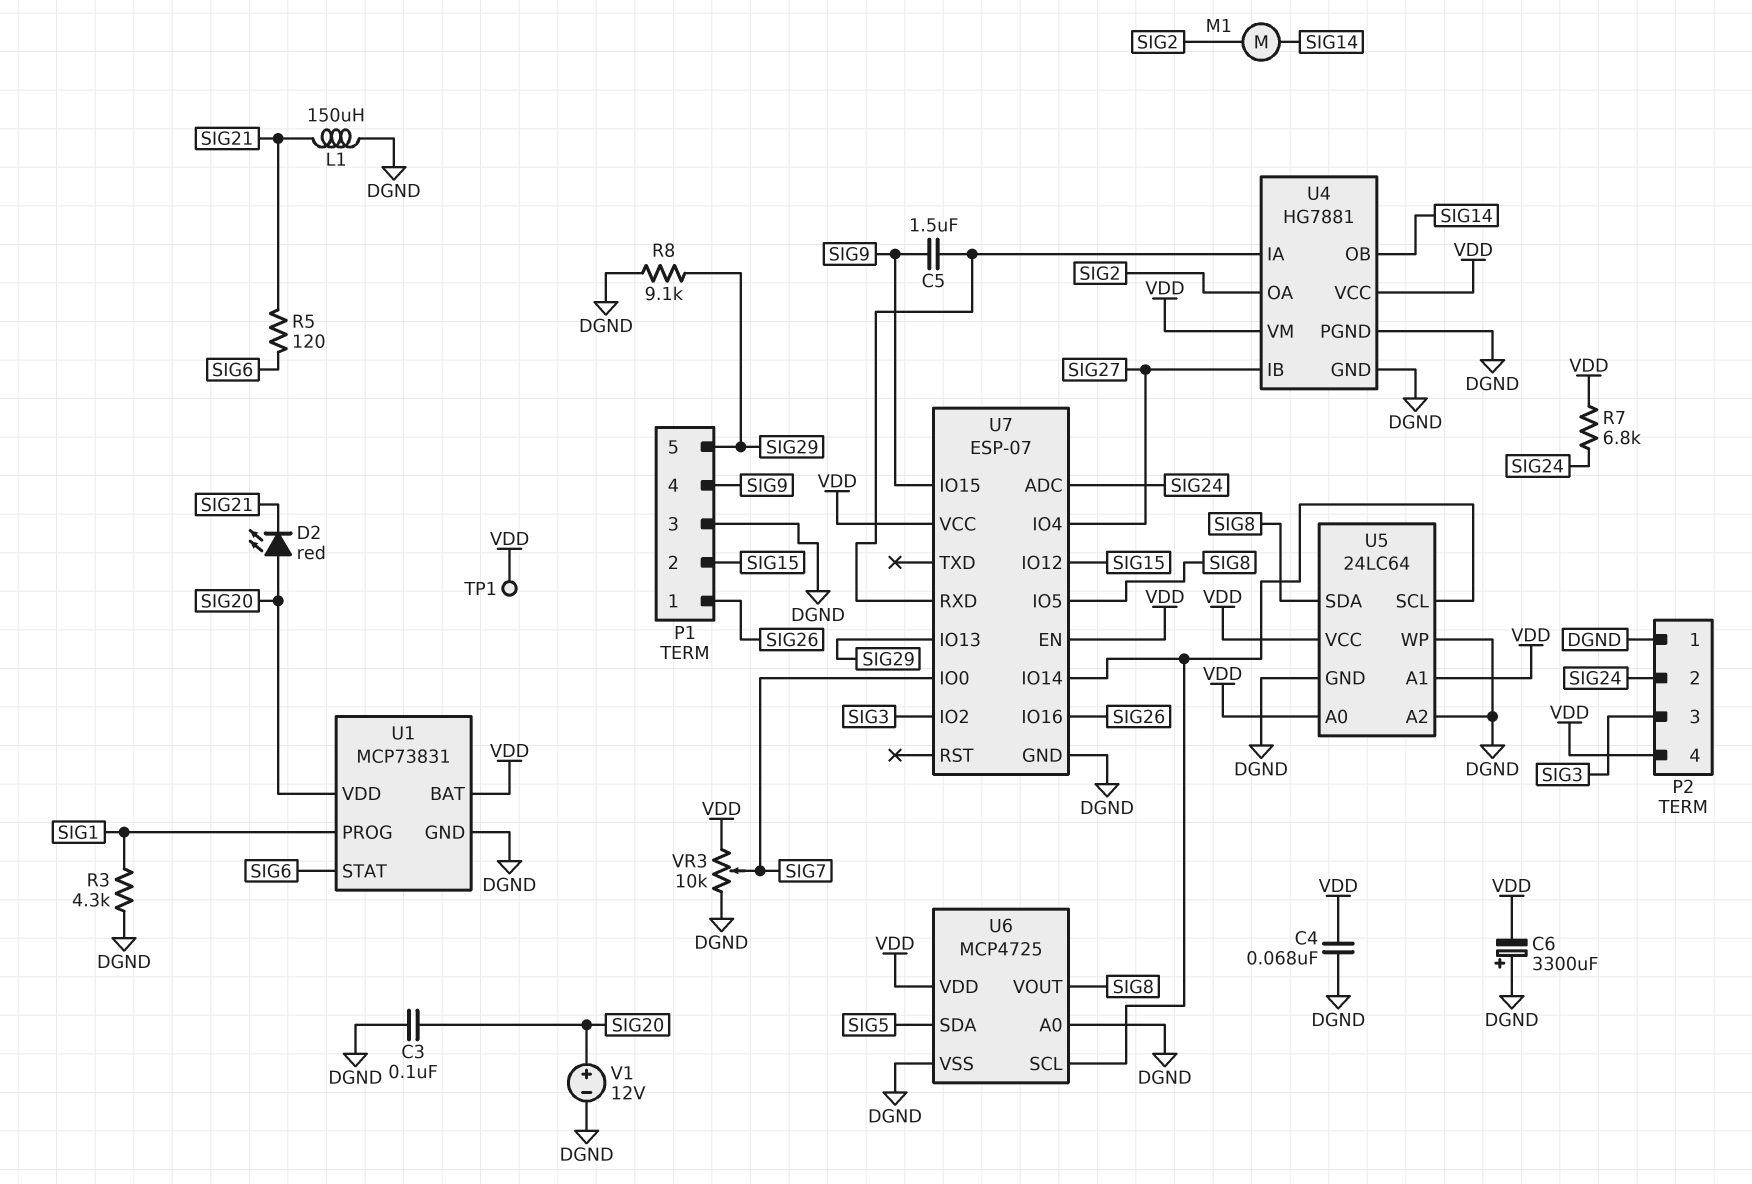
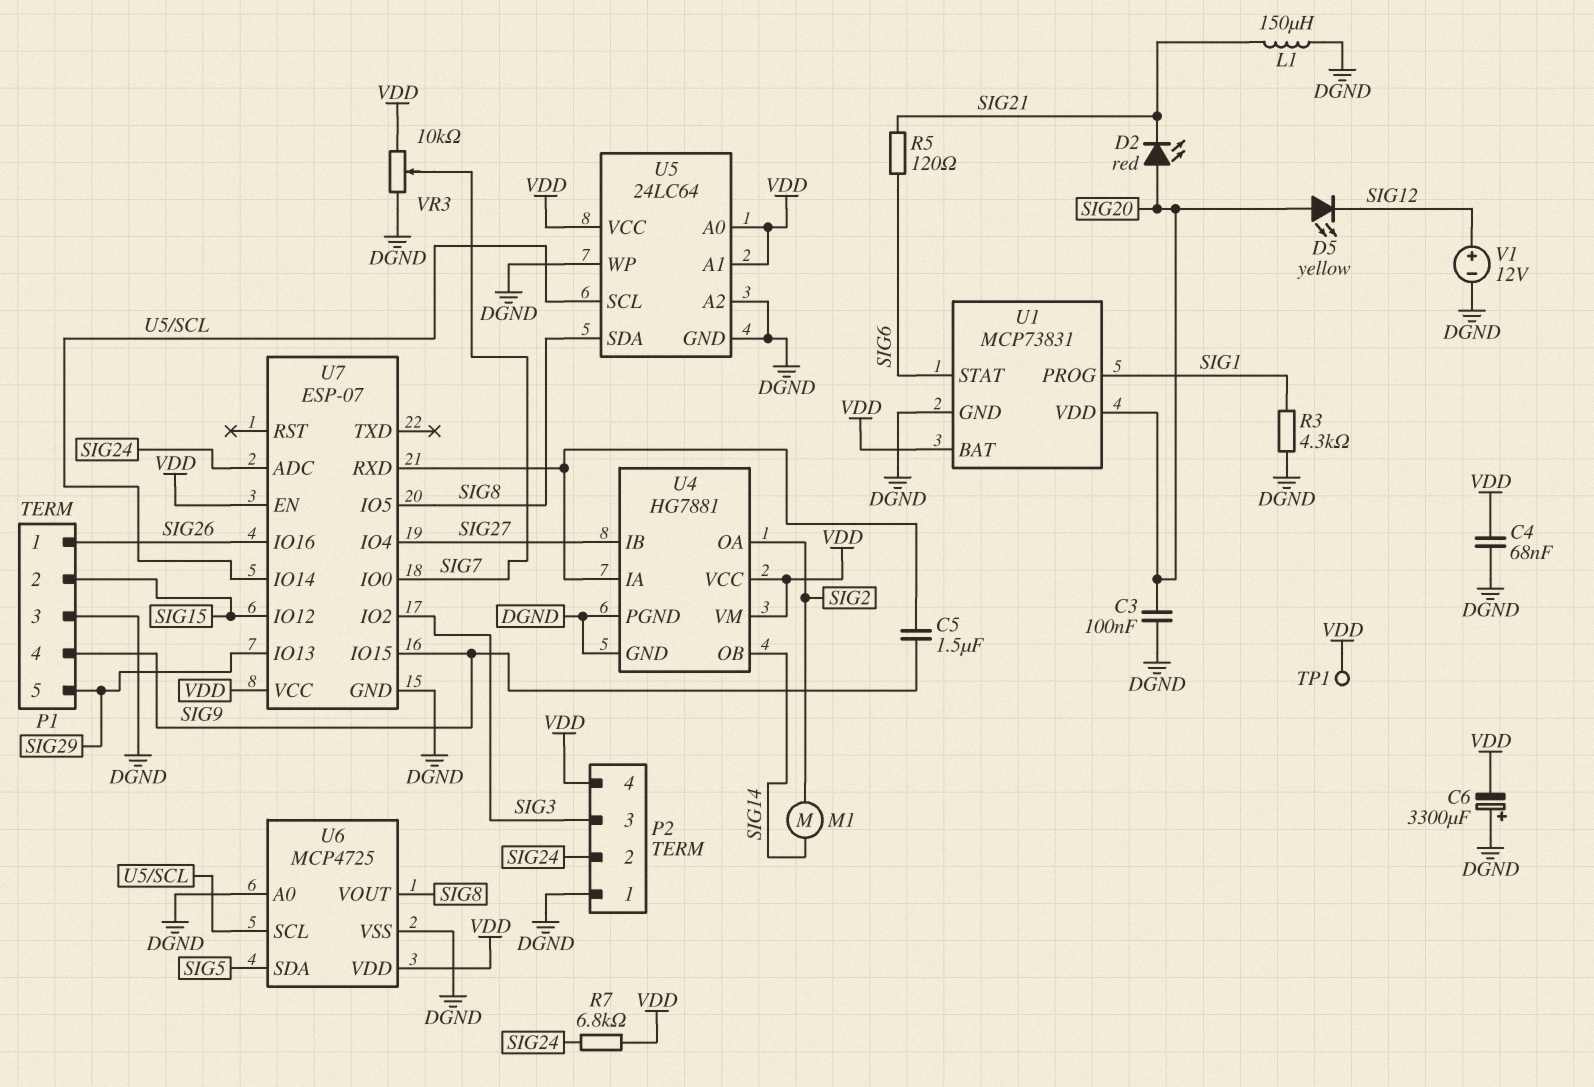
D5: none -> LED yellow (A SIG20, K SIG12)
R8: 9.1k (DGND, SIG29) -> none
V1: 12V (plus SIG20, minus DGND) -> 12V (plus SIG12, minus DGND)

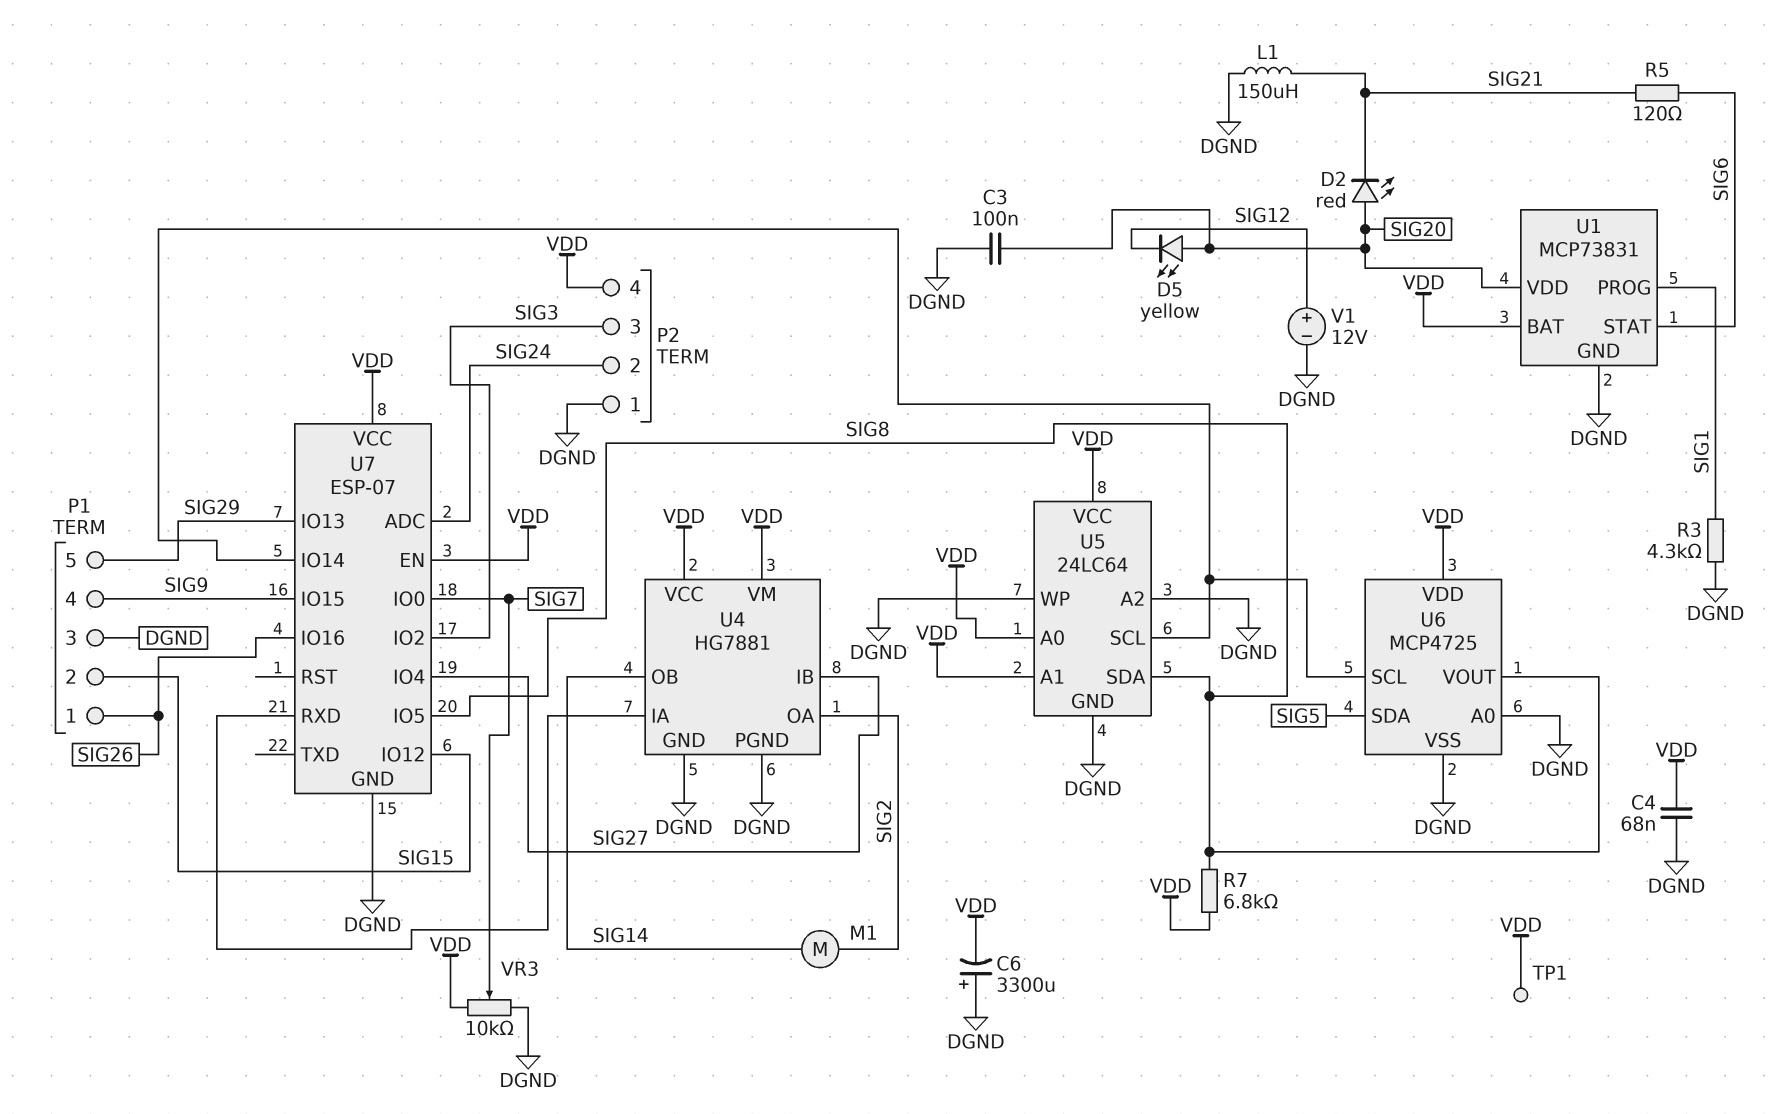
C5: 1.5uF (SIG9, U4/IA) -> none
R7: 6.8k (SIG24, VDD) -> 6.8k (SIG8, VDD)

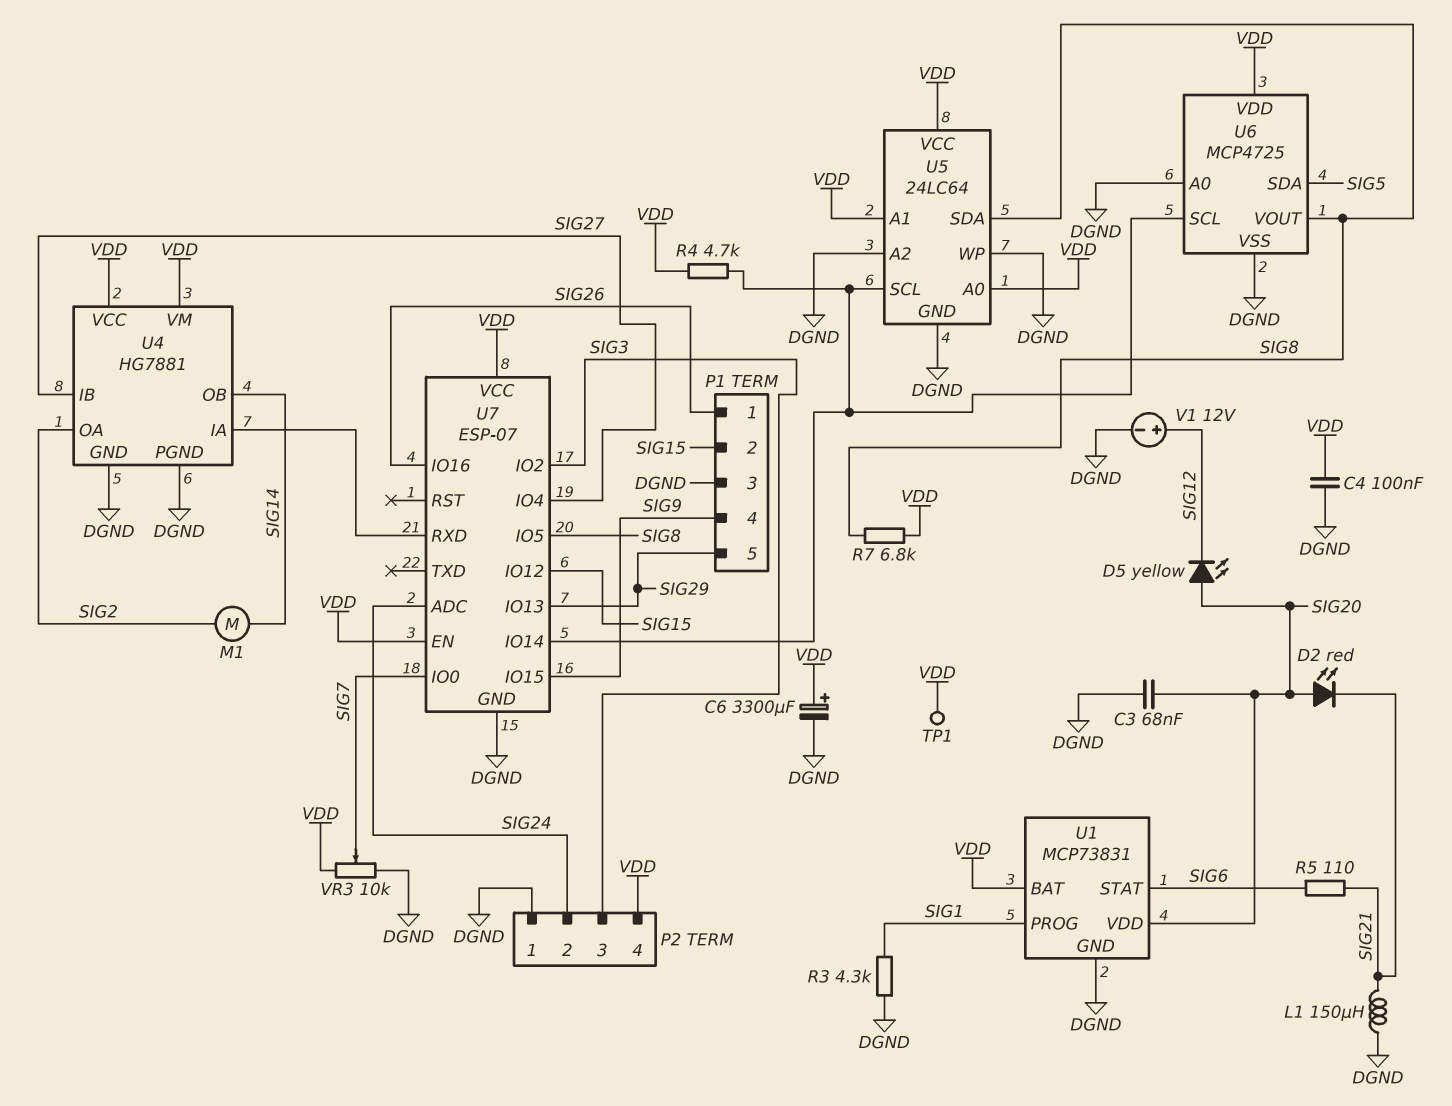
C3: 100nF (DGND, SIG20) -> 68nF (DGND, SIG20)
C4: 68nF (DGND, VDD) -> 100nF (DGND, VDD)
C6: 3300uF (plus DGND, minus VDD) -> 3300uF (plus VDD, minus DGND)
R4: none -> 4.7k (U5/SCL, VDD)
R5: 120 (SIG6, SIG21) -> 110 (SIG6, SIG21)

